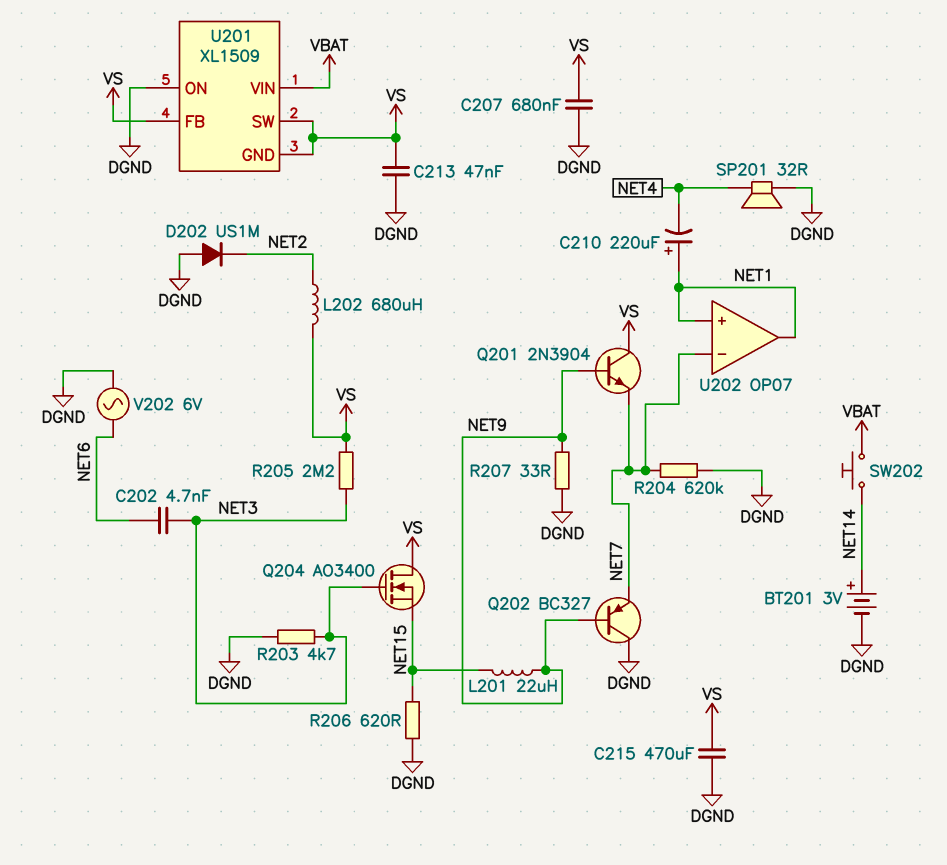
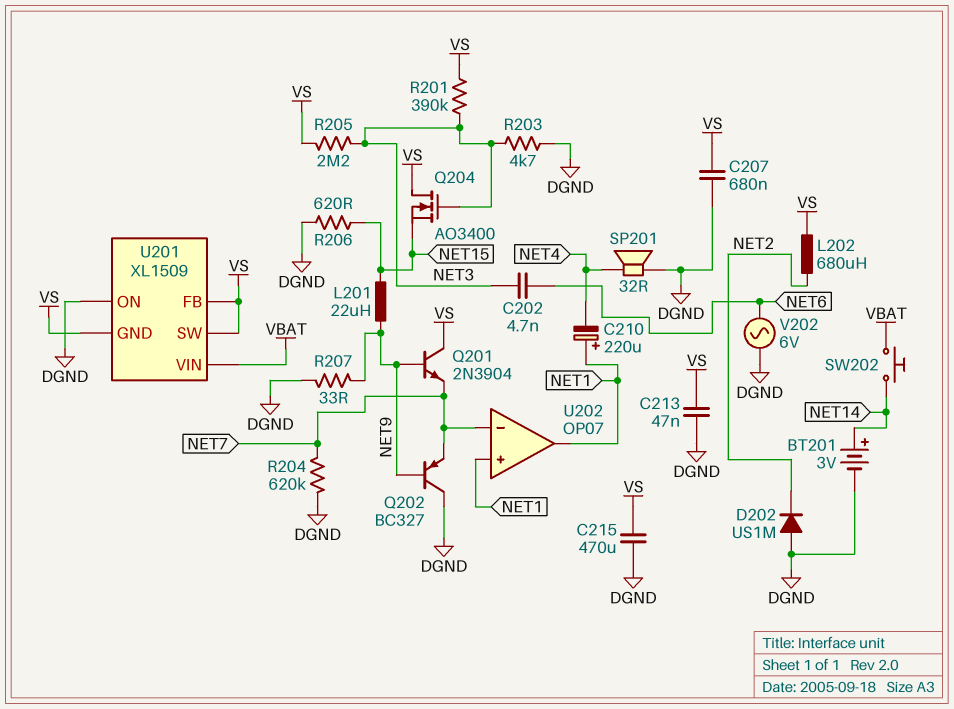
R201: none -> 390k (NET3, VS)

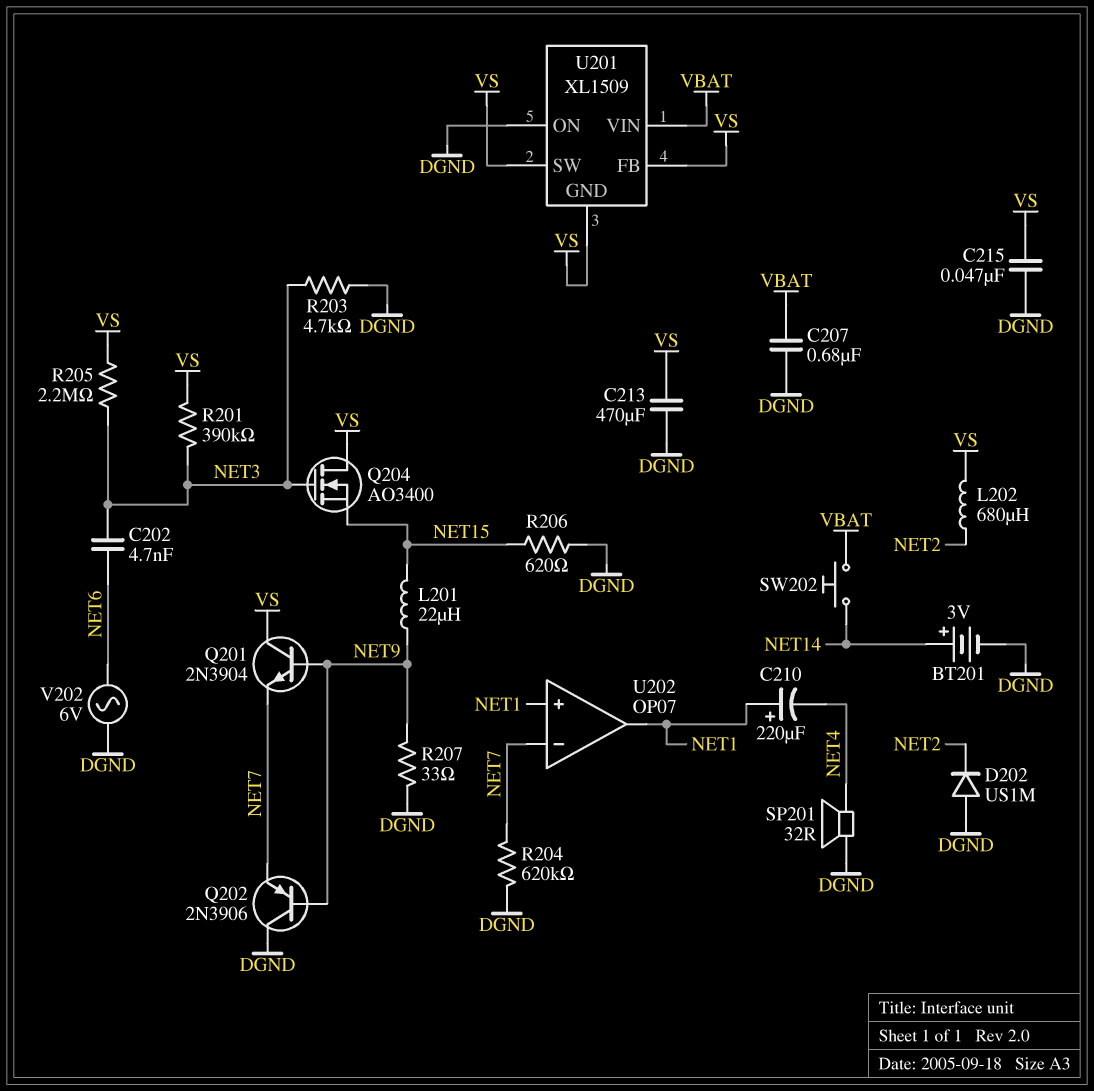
C207: 680nF (DGND, VS) -> 680nF (DGND, VBAT)
C213: 47nF (DGND, VS) -> 470uF (DGND, VS)
C215: 470uF (DGND, VS) -> 47nF (DGND, VS)
Q202: PNP BC327 (B NET9, C DGND, E NET7) -> PNP 2N3906 (B NET9, C DGND, E NET7)

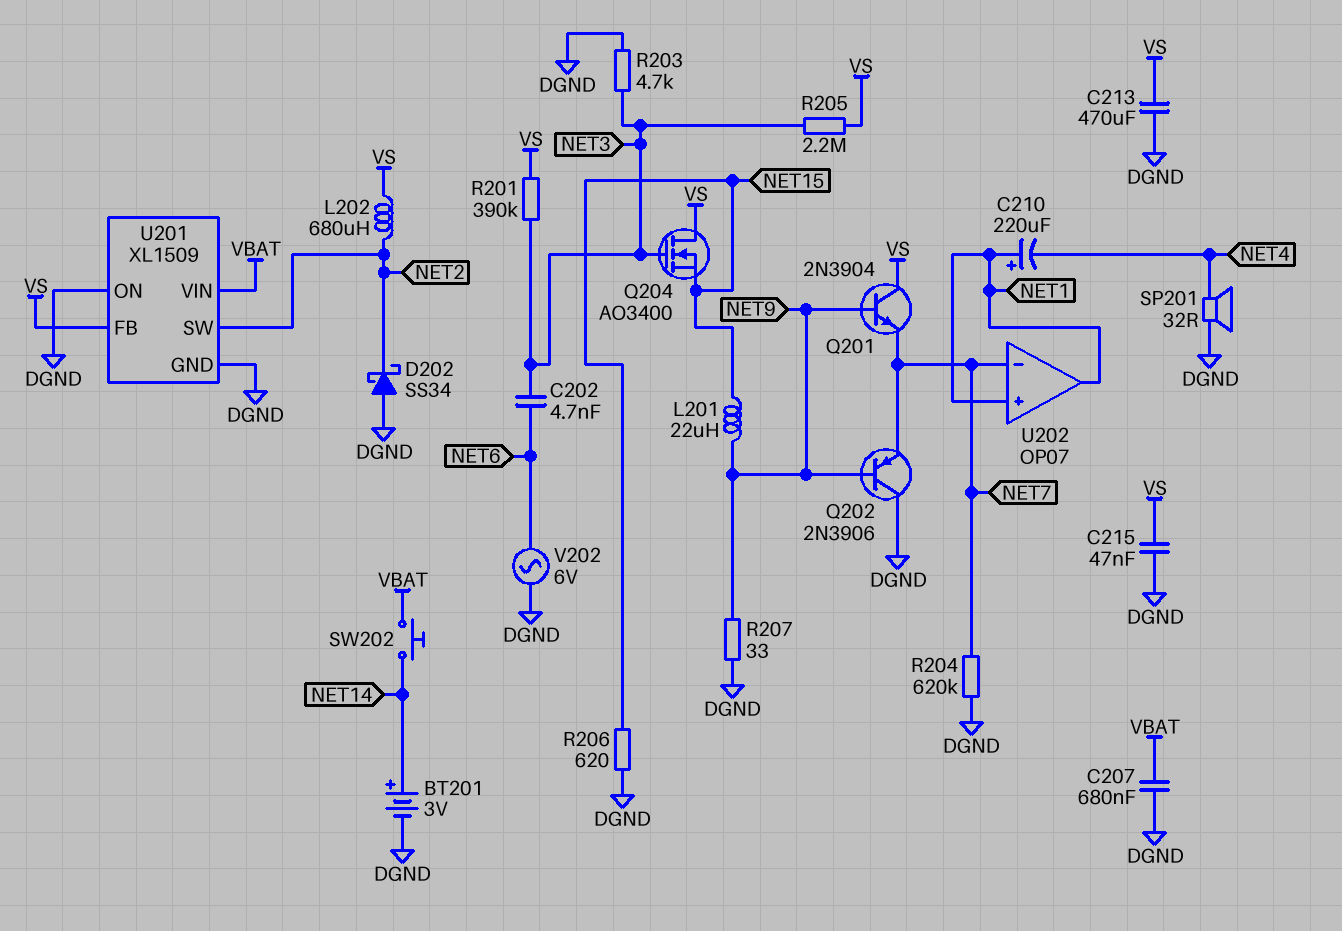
D202: diode US1M (A DGND, K NET2) -> schottky SS34 (A DGND, K NET2)
U201 pin GND: VS -> DGND
U201 pin SW: VS -> NET2

